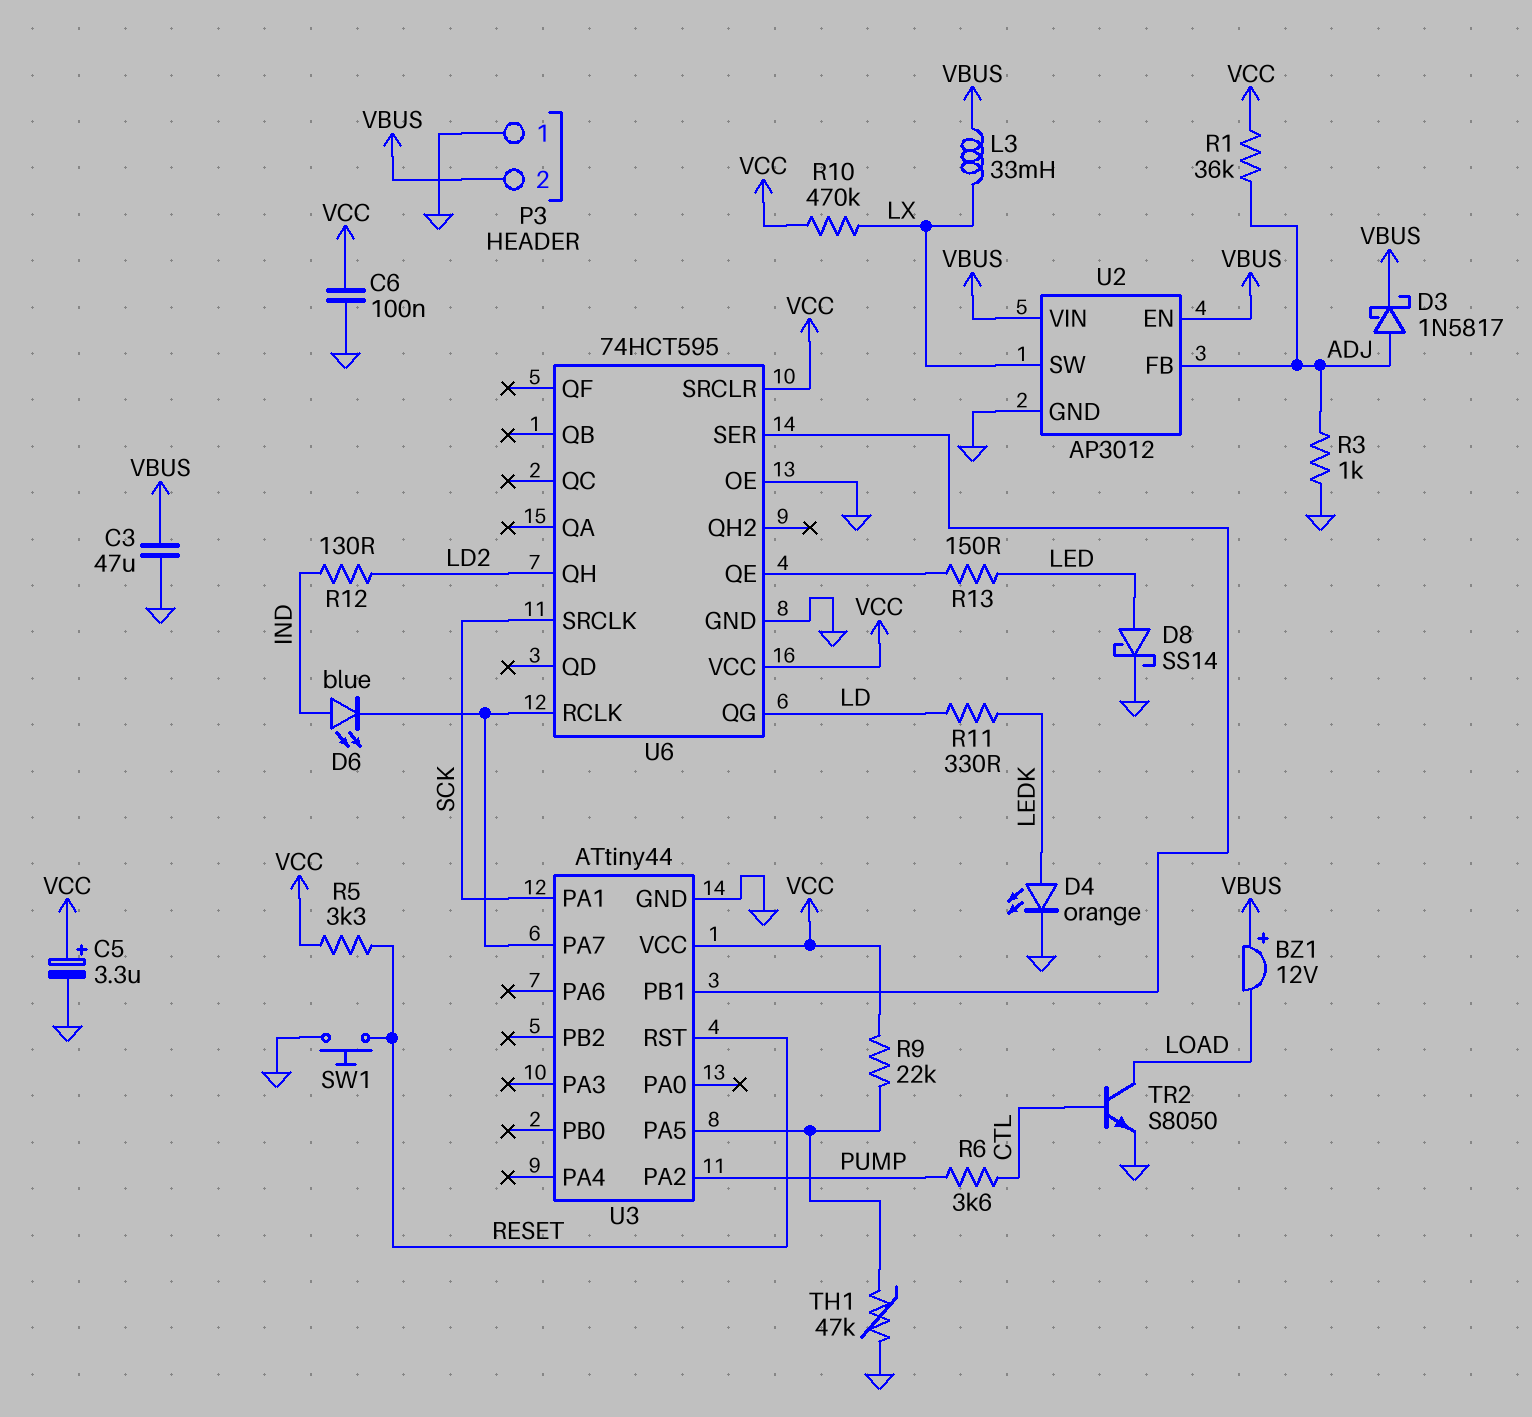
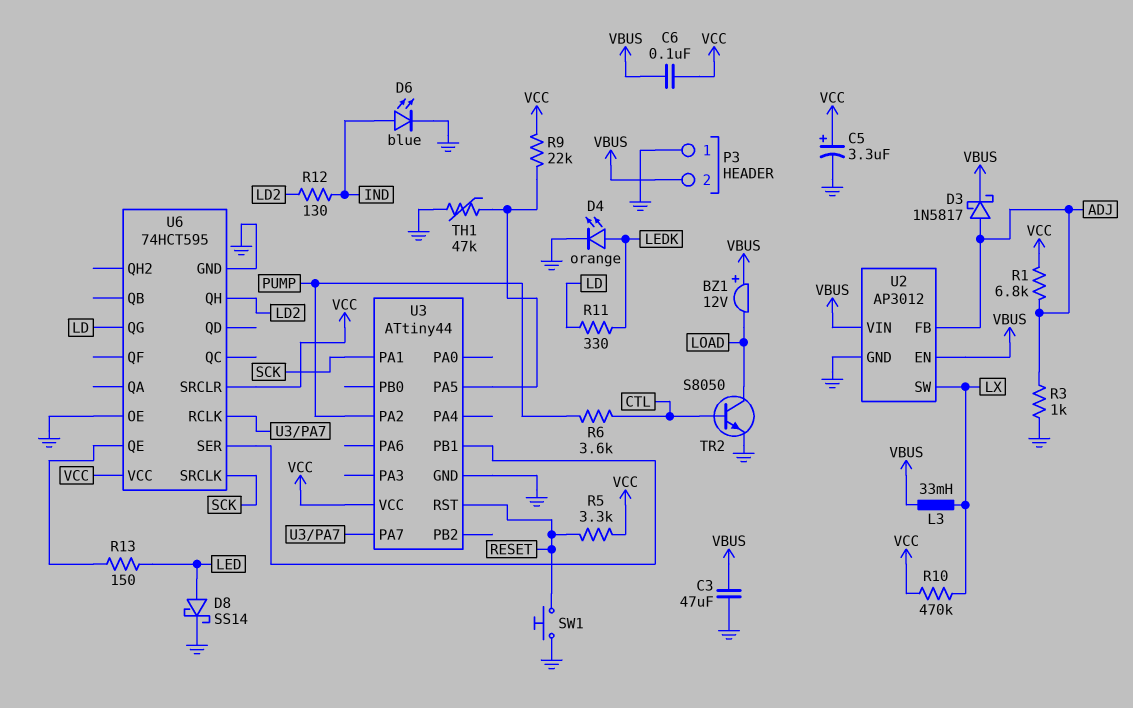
C6: 100nF (GND, VCC) -> 100nF (VBUS, VCC)
D6: LED blue (A IND, K U3/PA7) -> LED blue (A IND, K GND)
R1: 36k (ADJ, VCC) -> 6.8k (ADJ, VCC)

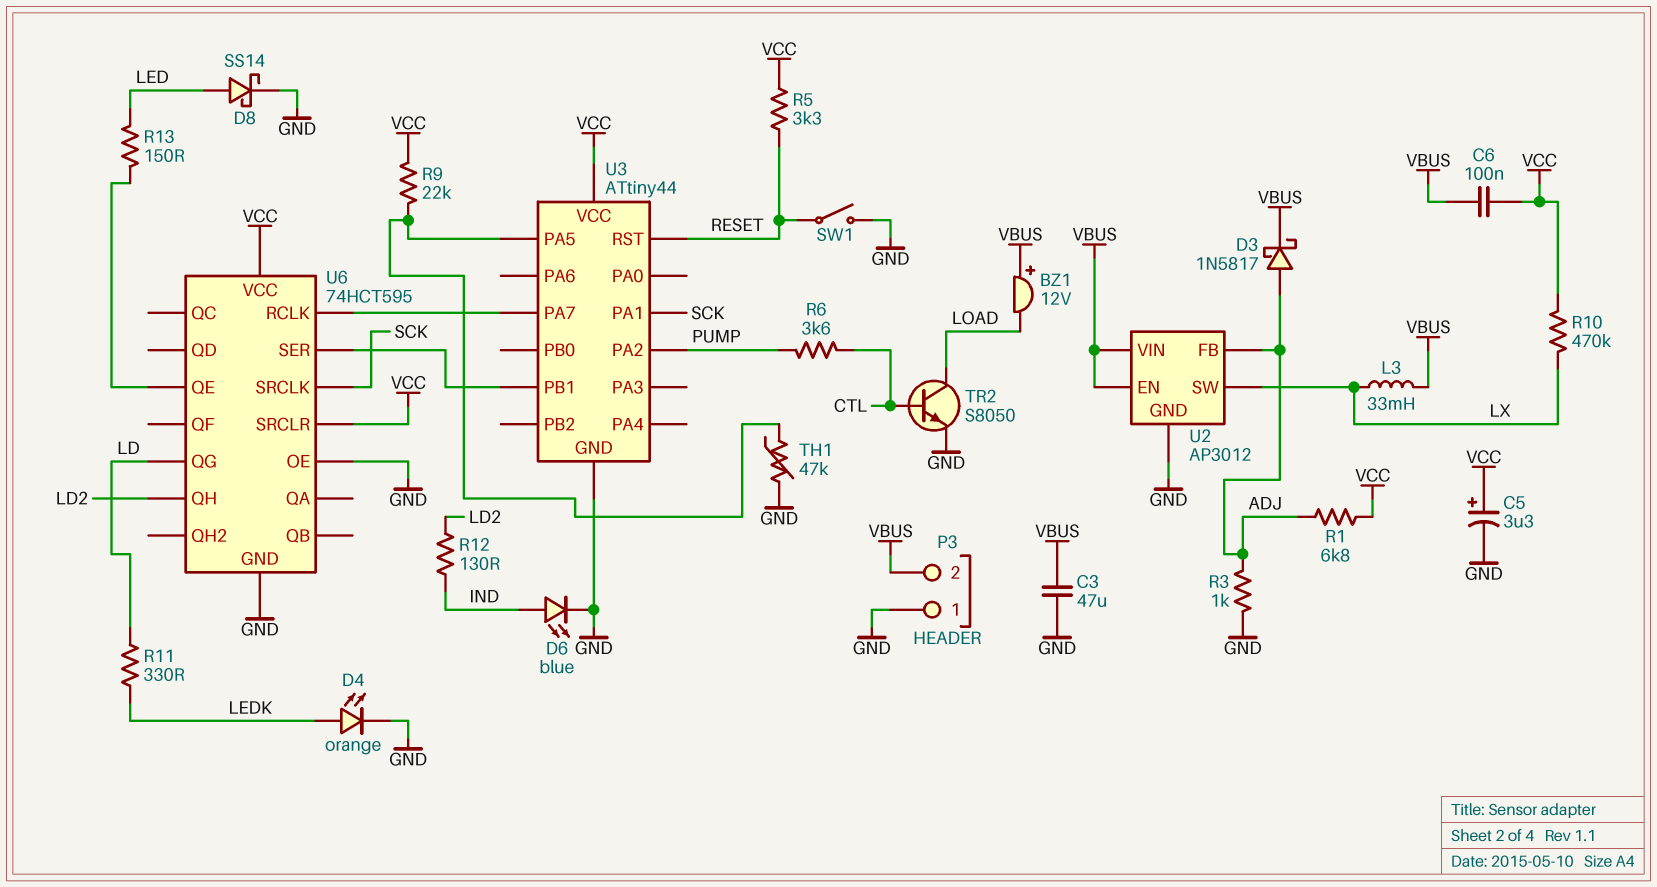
SW1: button (GND, RESET) -> switch (GND, RESET)

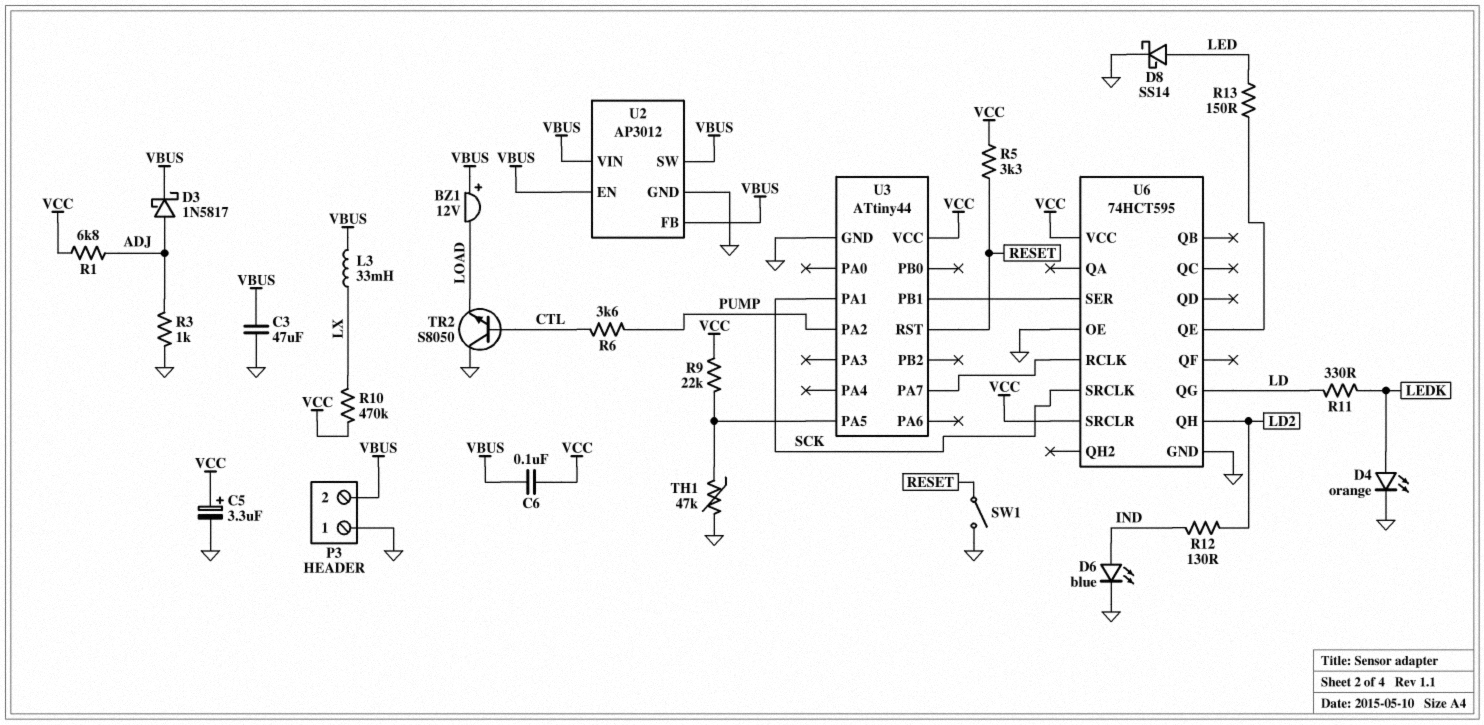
TR2: NPN S8050 (B CTL, C LOAD, E GND) -> NPN S8050 (B CTL, C GND, E LOAD)
U2 pin FB: ADJ -> VBUS
U2 pin SW: LX -> VBUS

